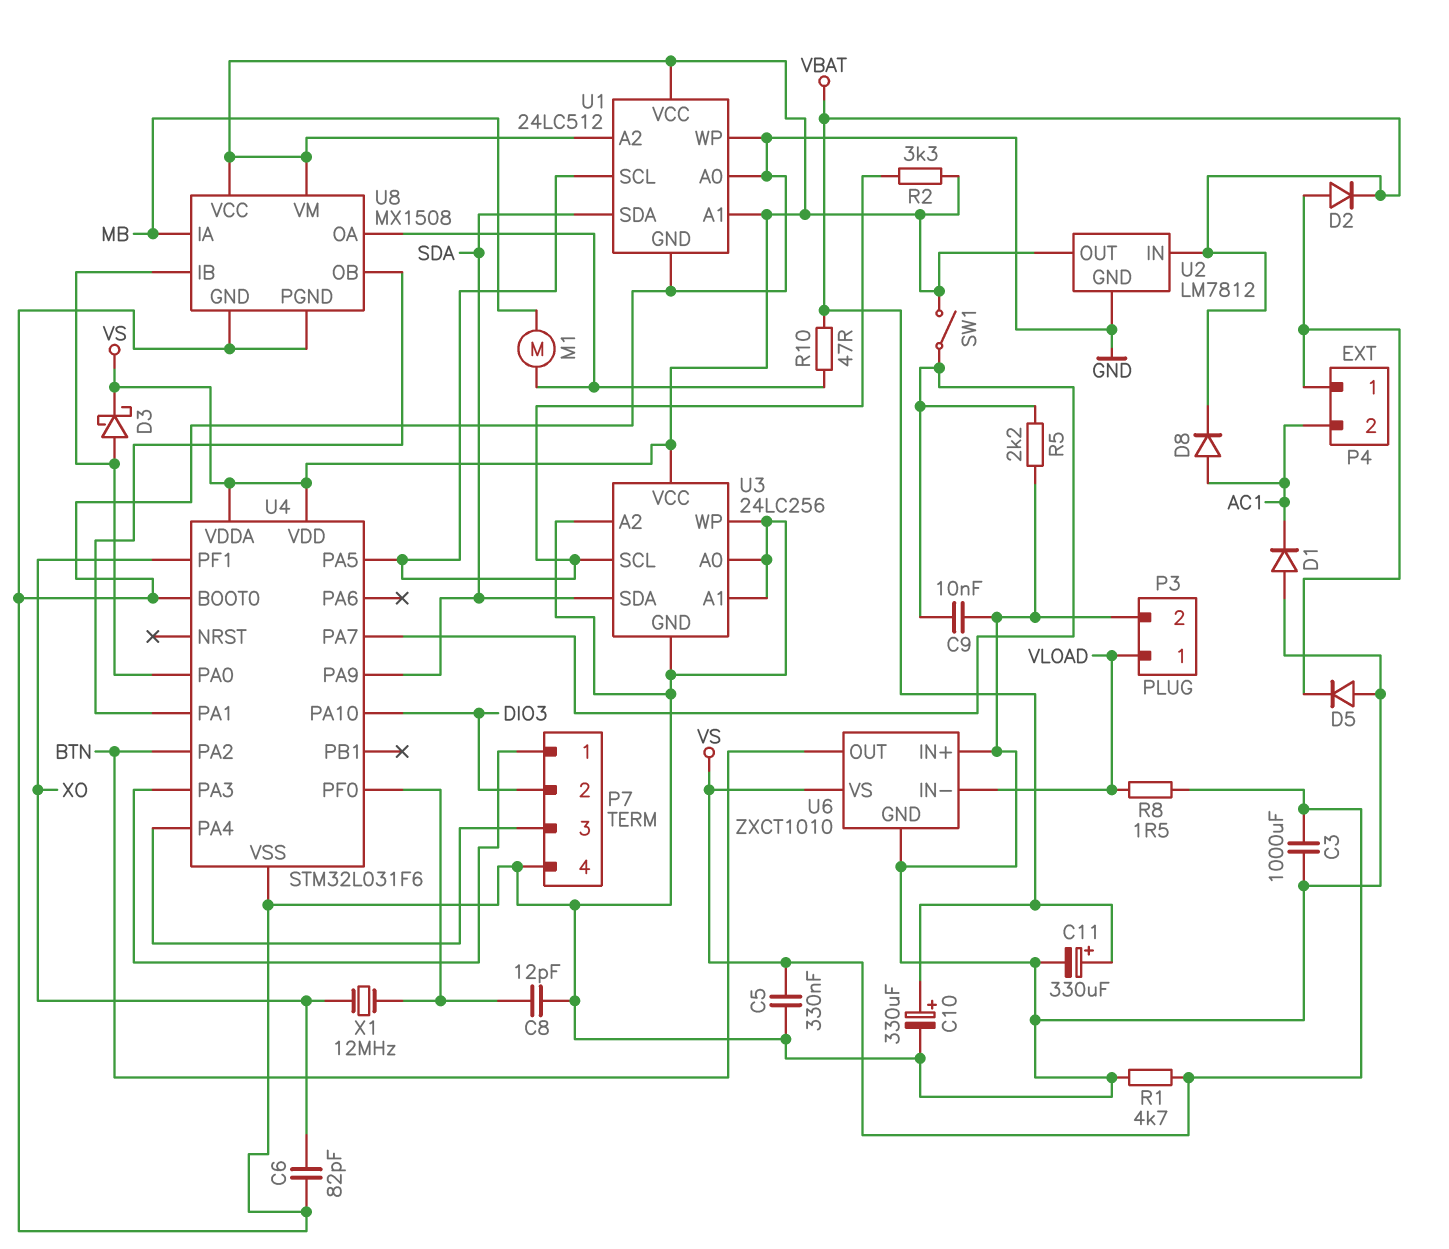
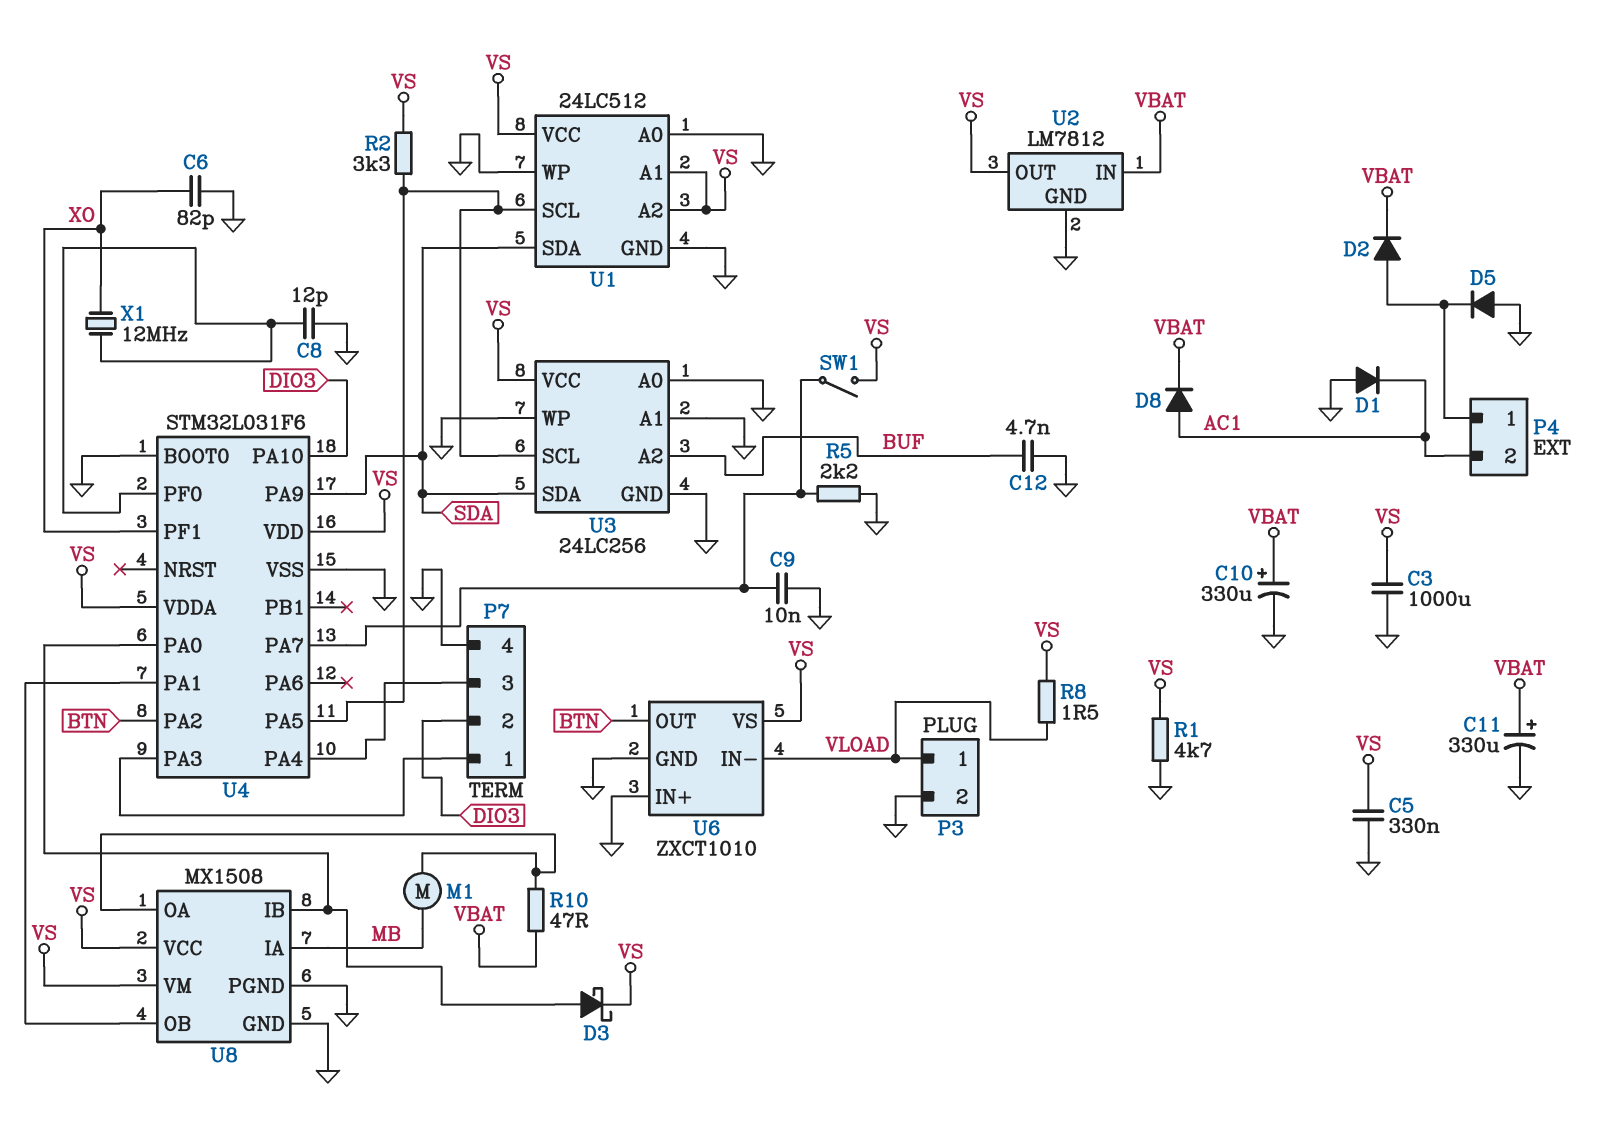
C12: none -> 4.7nF (BUF, GND)
U3 pin A2: GND -> BUF

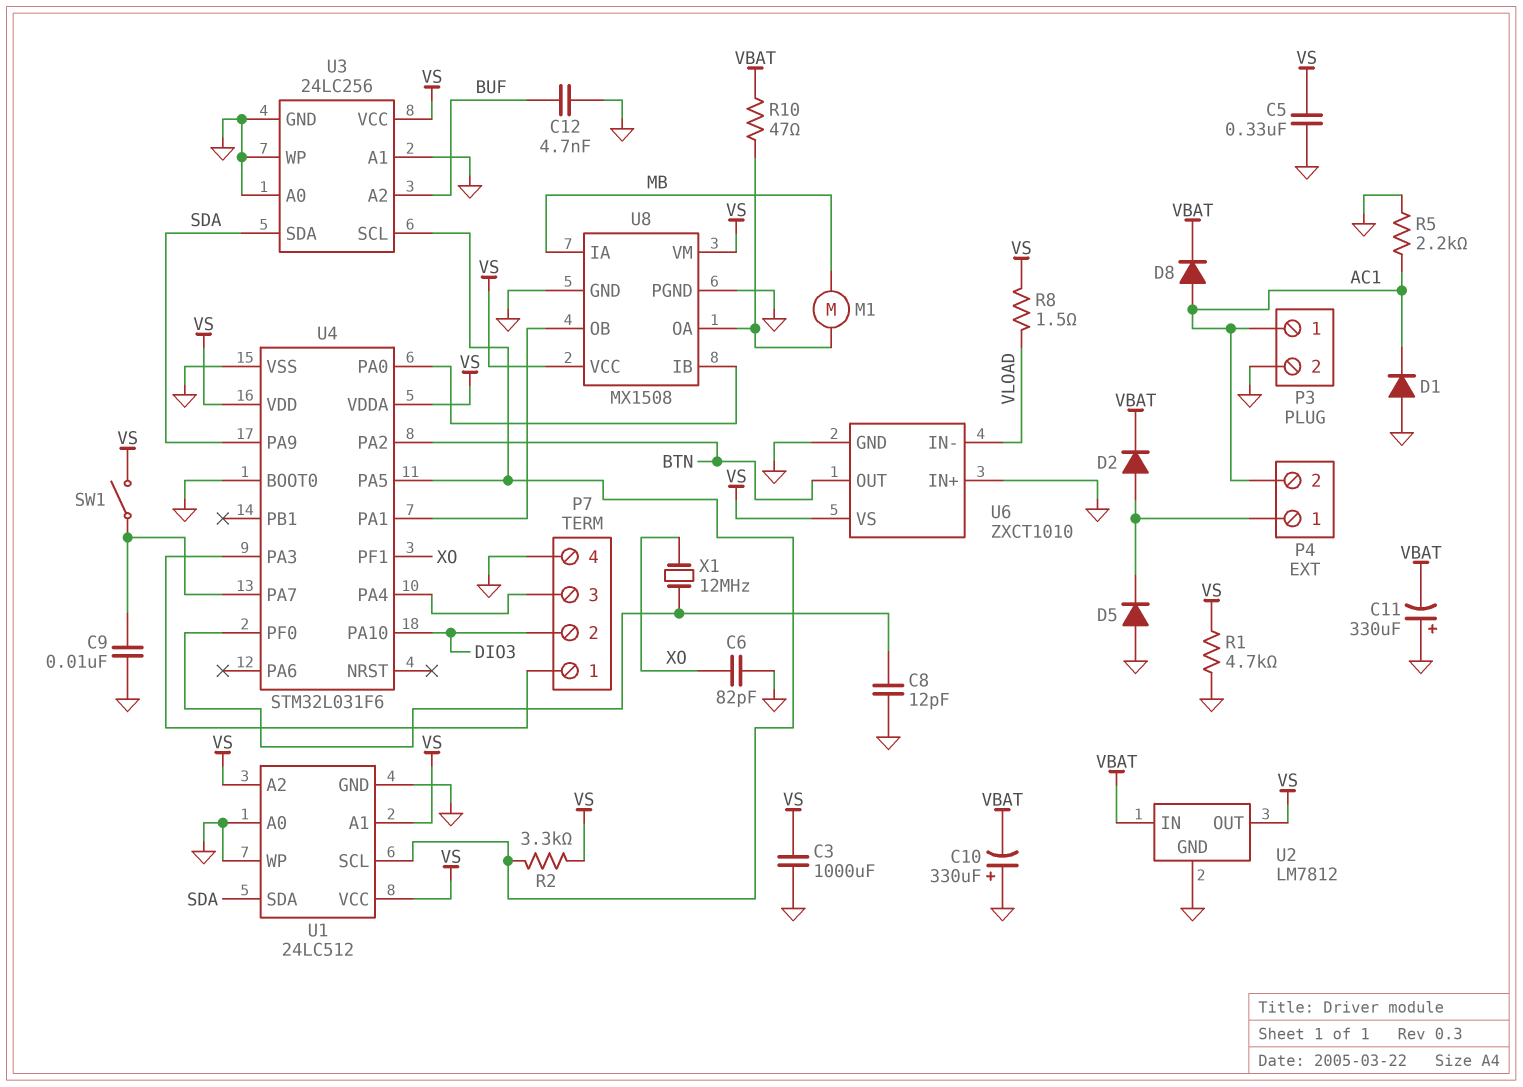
C10: 330uF (plus VBAT, minus GND) -> 330uF (plus GND, minus VBAT)
C11: 330uF (plus VBAT, minus GND) -> 330uF (plus GND, minus VBAT)
D3: schottky (A U4/PA0, K VS) -> none
P3 pin 1: VLOAD -> AC1
R5: 2.2k (GND, U4/PA7) -> 2.2k (AC1, GND)

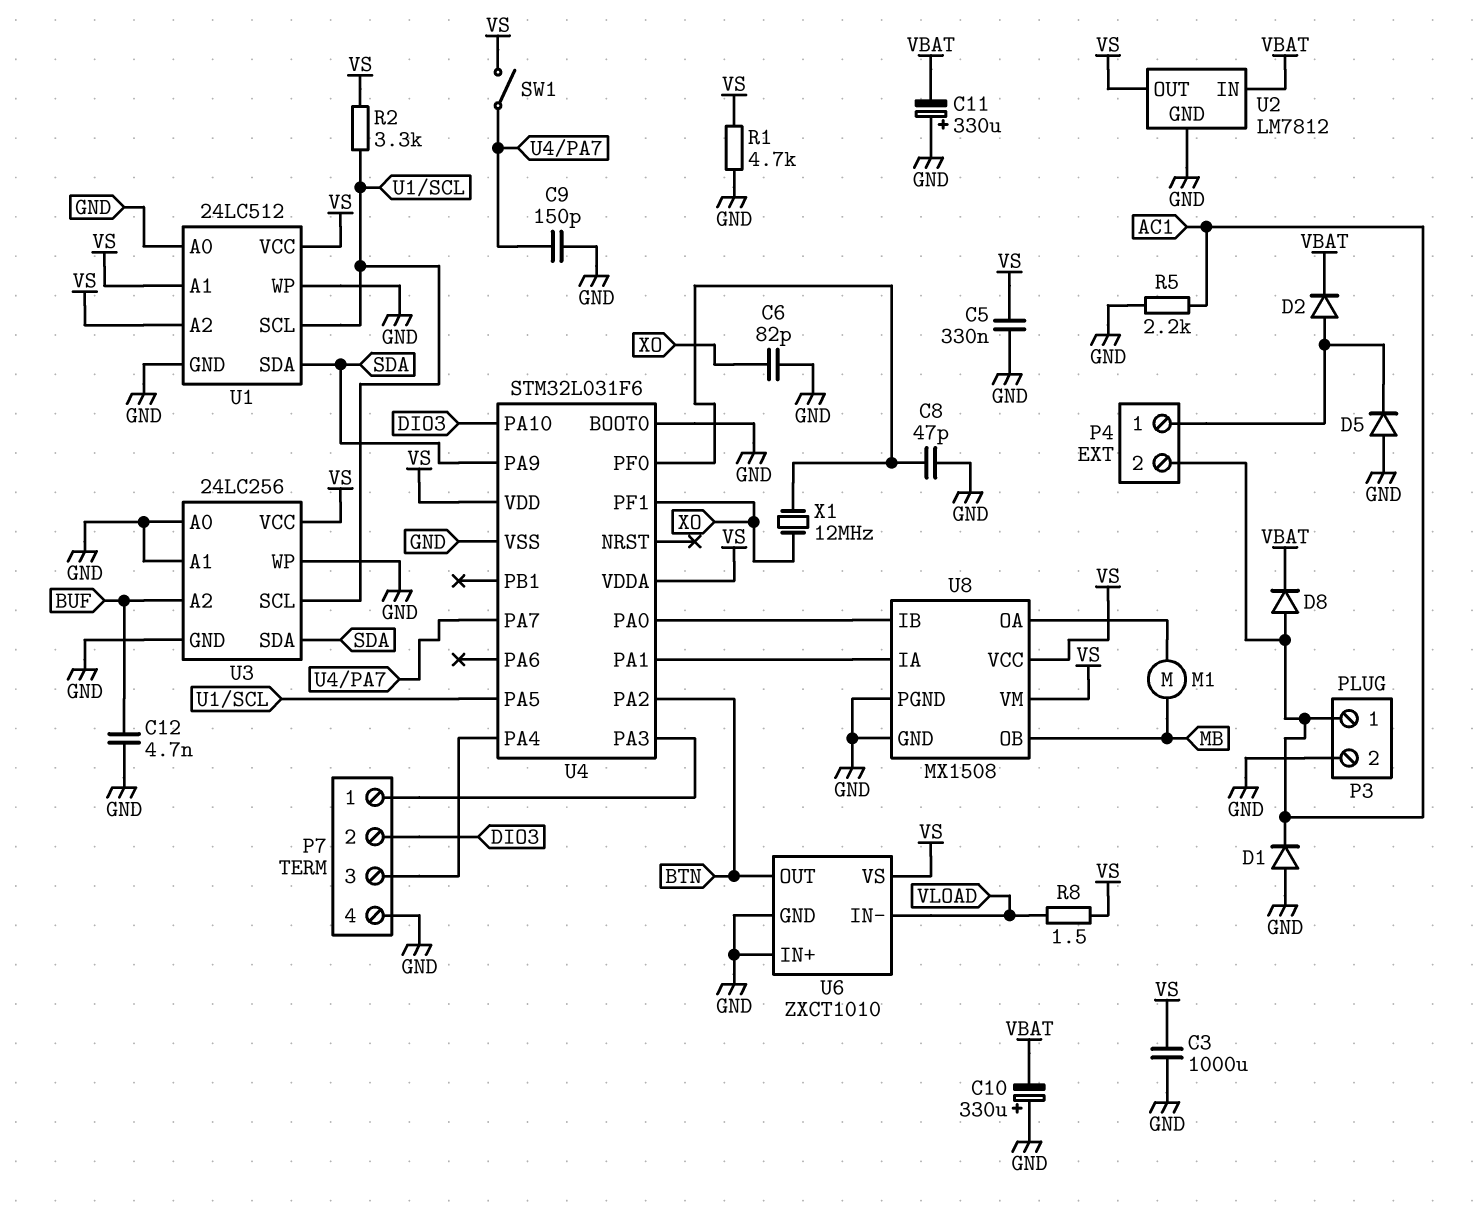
C8: 12pF (GND, U4/PF0) -> 47pF (GND, U4/PF0)
C9: 10nF (GND, U4/PA7) -> 150pF (GND, U4/PA7)
R10: 47 (U8/OA, VBAT) -> none
U8 pin IA: MB -> U4/PA1
U8 pin OB: U4/PA1 -> MB

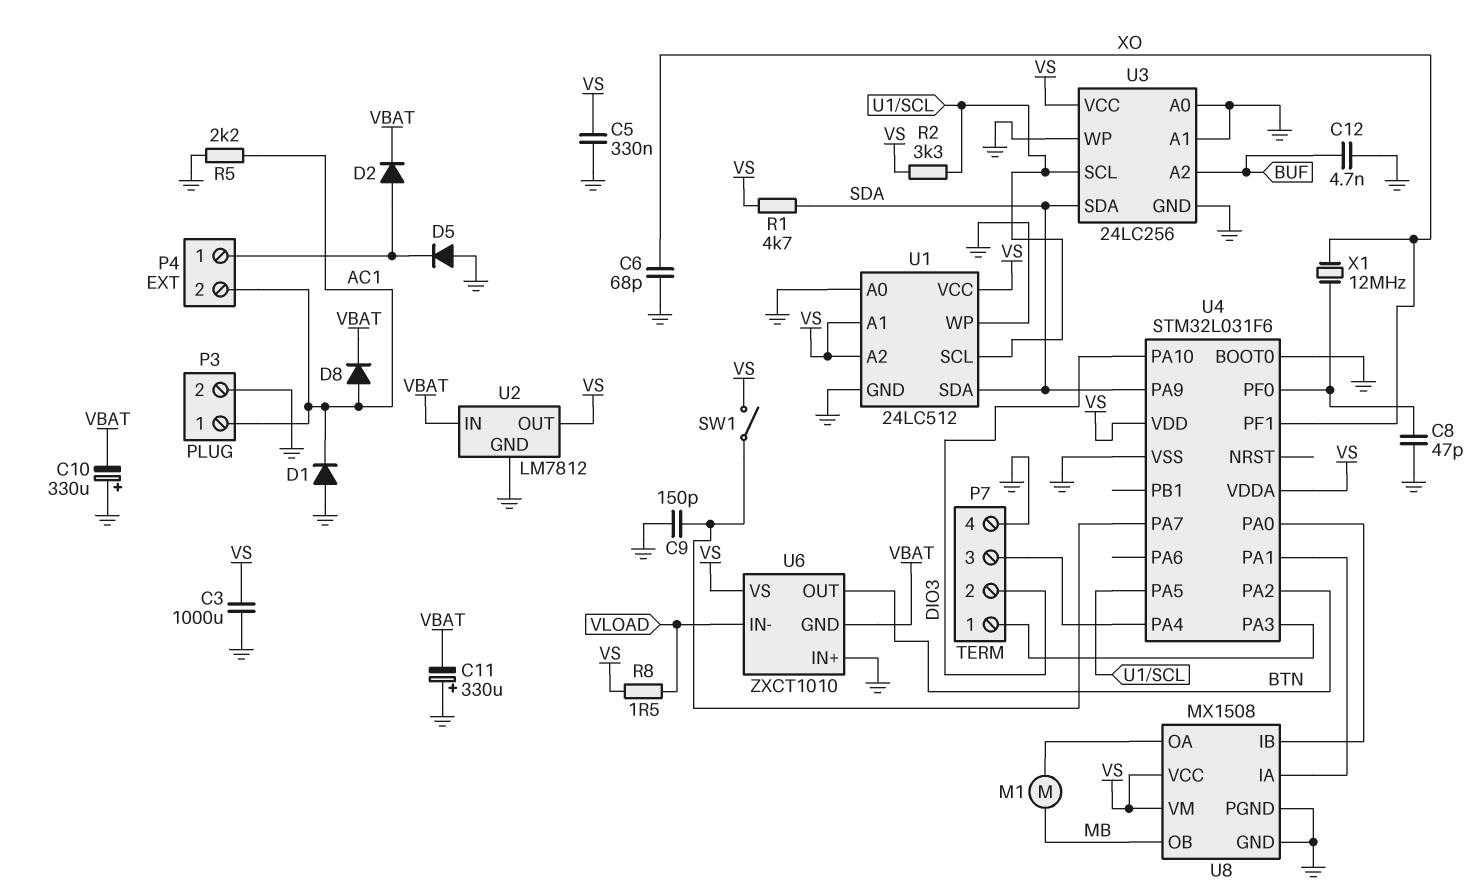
C6: 82pF (GND, XO) -> 68pF (GND, XO)
R1: 4.7k (GND, VS) -> 4.7k (SDA, VS)
U6 pin GND: GND -> VBAT

